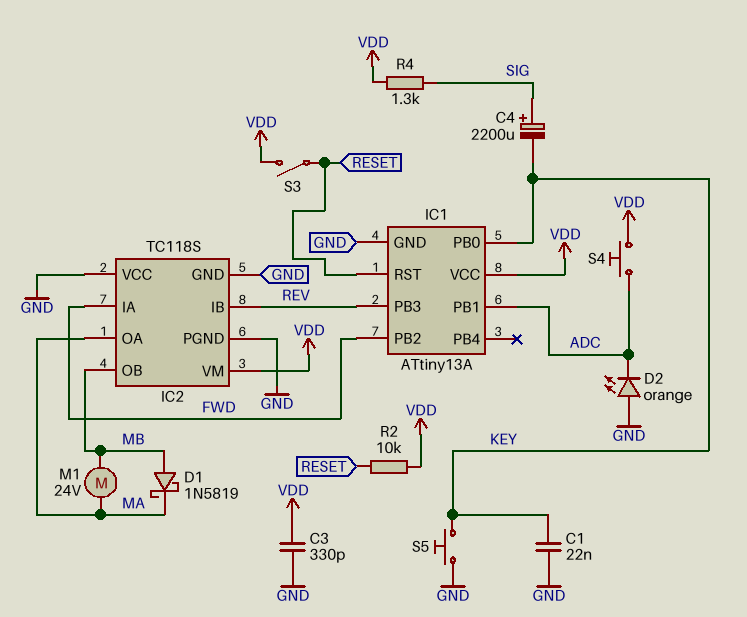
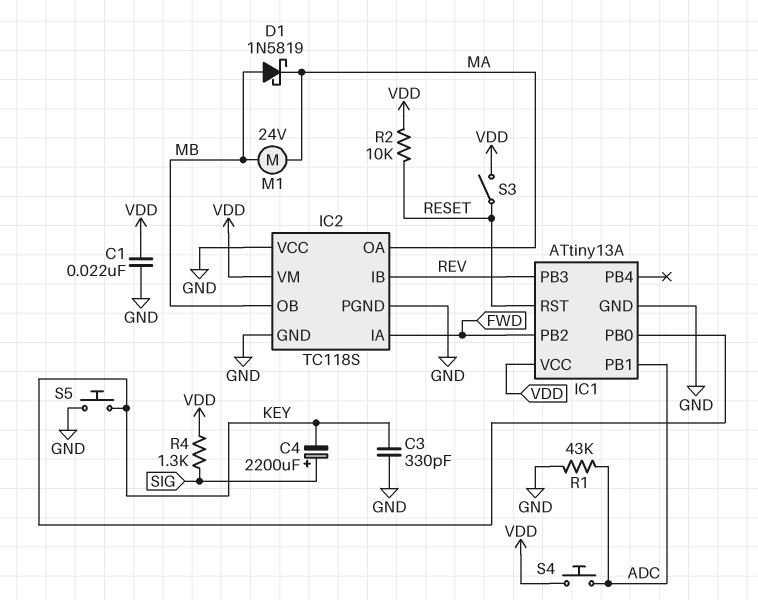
C1: 22nF (GND, KEY) -> 22nF (GND, VDD)
C3: 330pF (GND, VDD) -> 330pF (GND, KEY)
D2: LED orange (A GND, K ADC) -> none
R1: none -> 43k (ADC, GND)

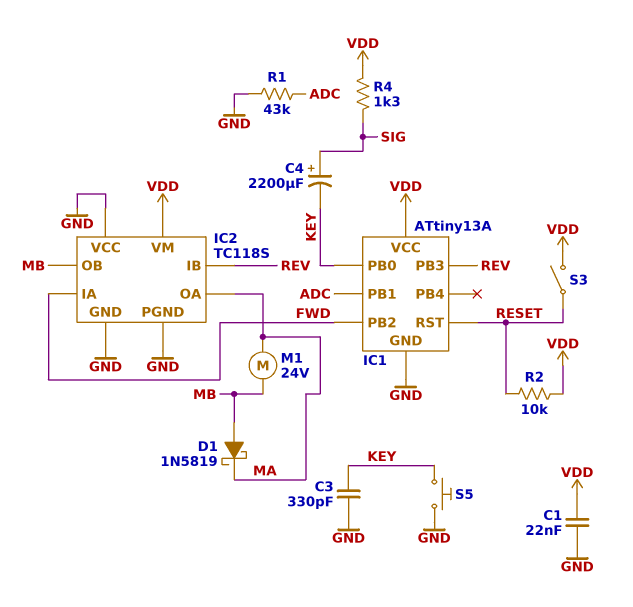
S4: button (ADC, VDD) -> none

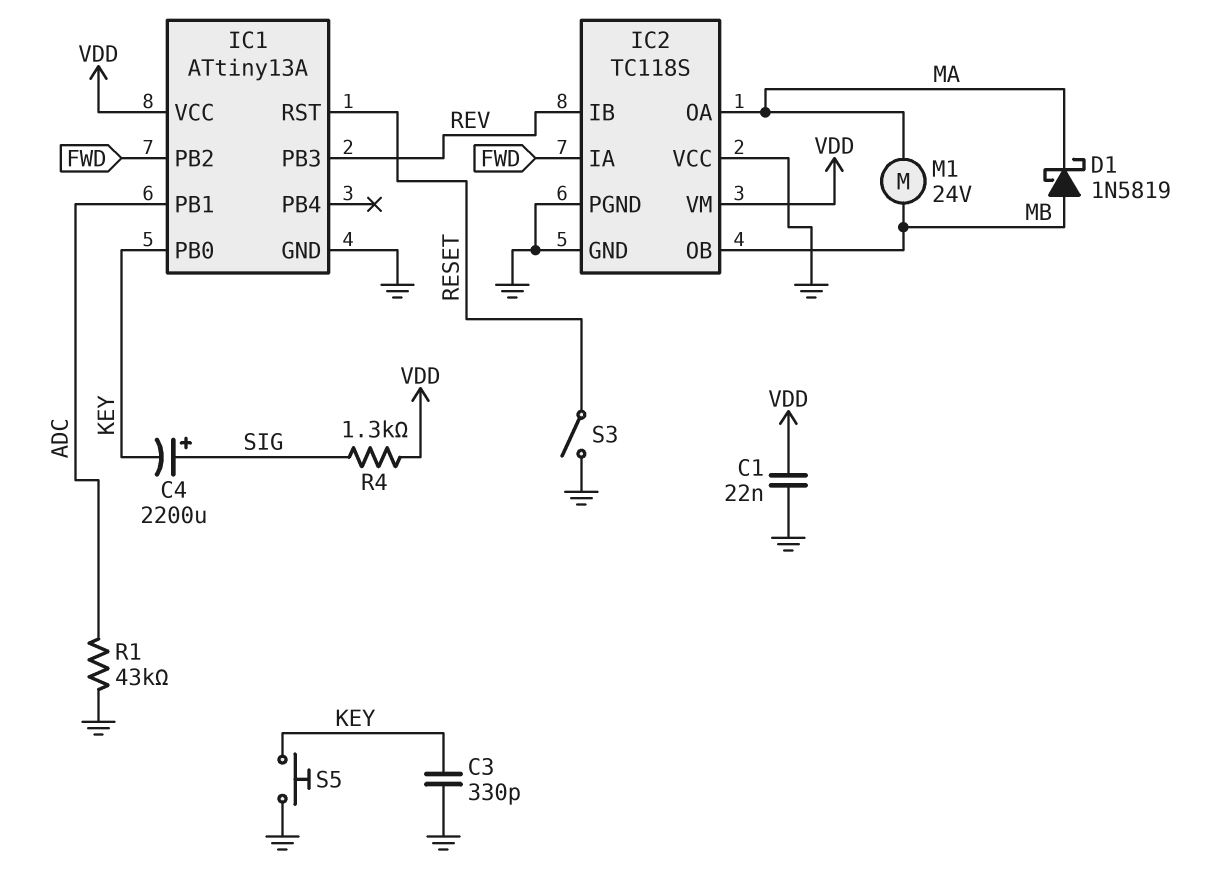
R2: 10k (RESET, VDD) -> none
S3: switch (RESET, VDD) -> switch (GND, RESET)

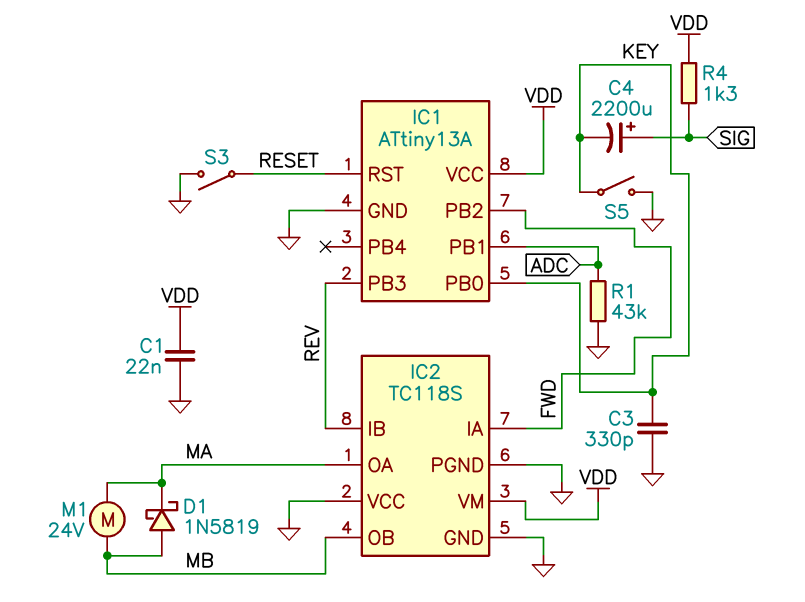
S5: button (GND, KEY) -> switch (GND, KEY)

